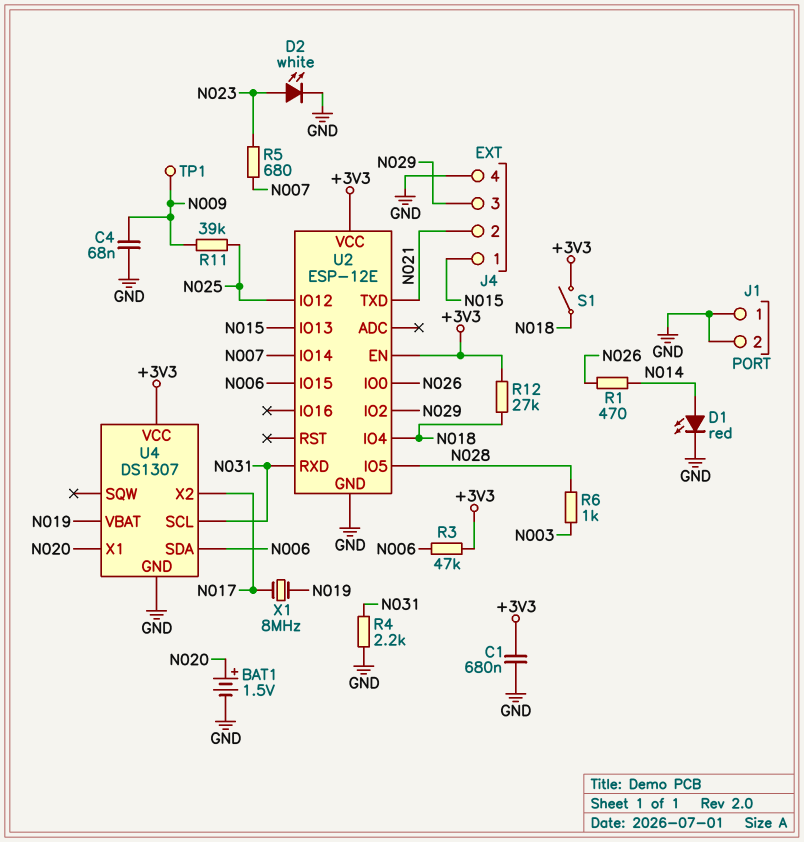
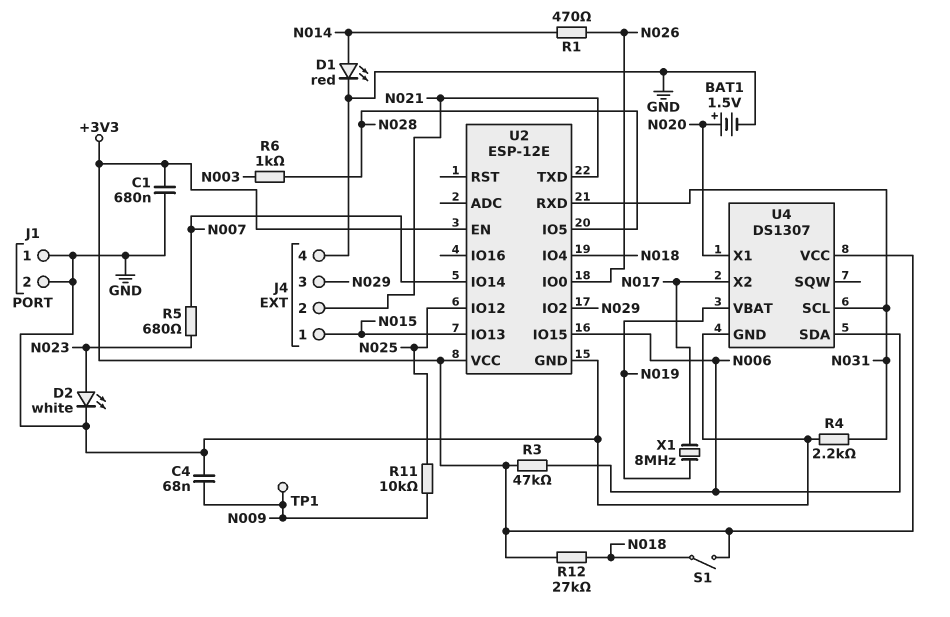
R11: 39k (N009, N025) -> 10k (N009, N025)

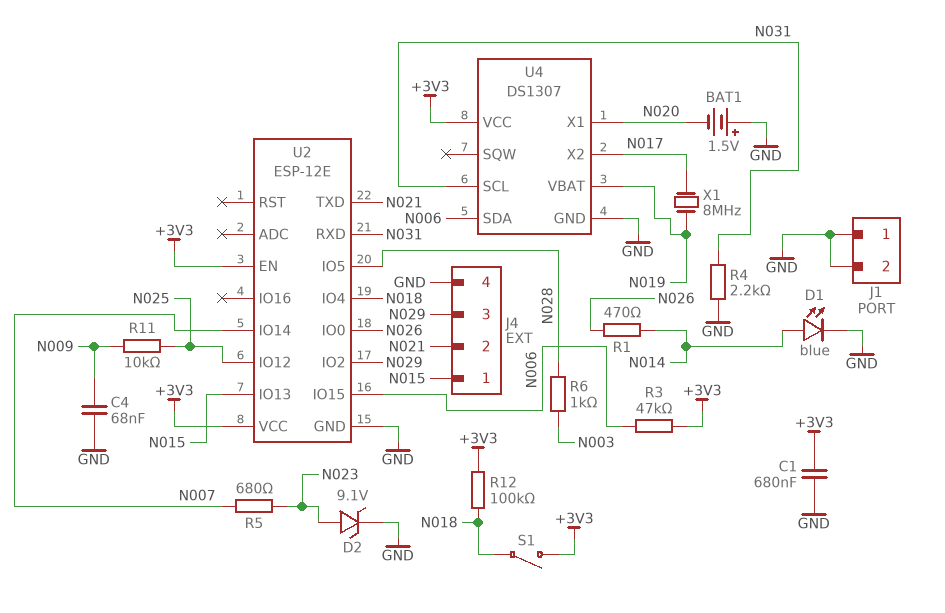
BAT1: 1.5V (plus N020, minus GND) -> 1.5V (plus GND, minus N020)
D1: LED red (A N014, K GND) -> LED blue (A N014, K GND)
D2: LED white (A N023, K GND) -> zener 9.1V (A N023, K GND)
R12: 27k (+3V3, N018) -> 100k (+3V3, N018)
TP1: test point (N009) -> none

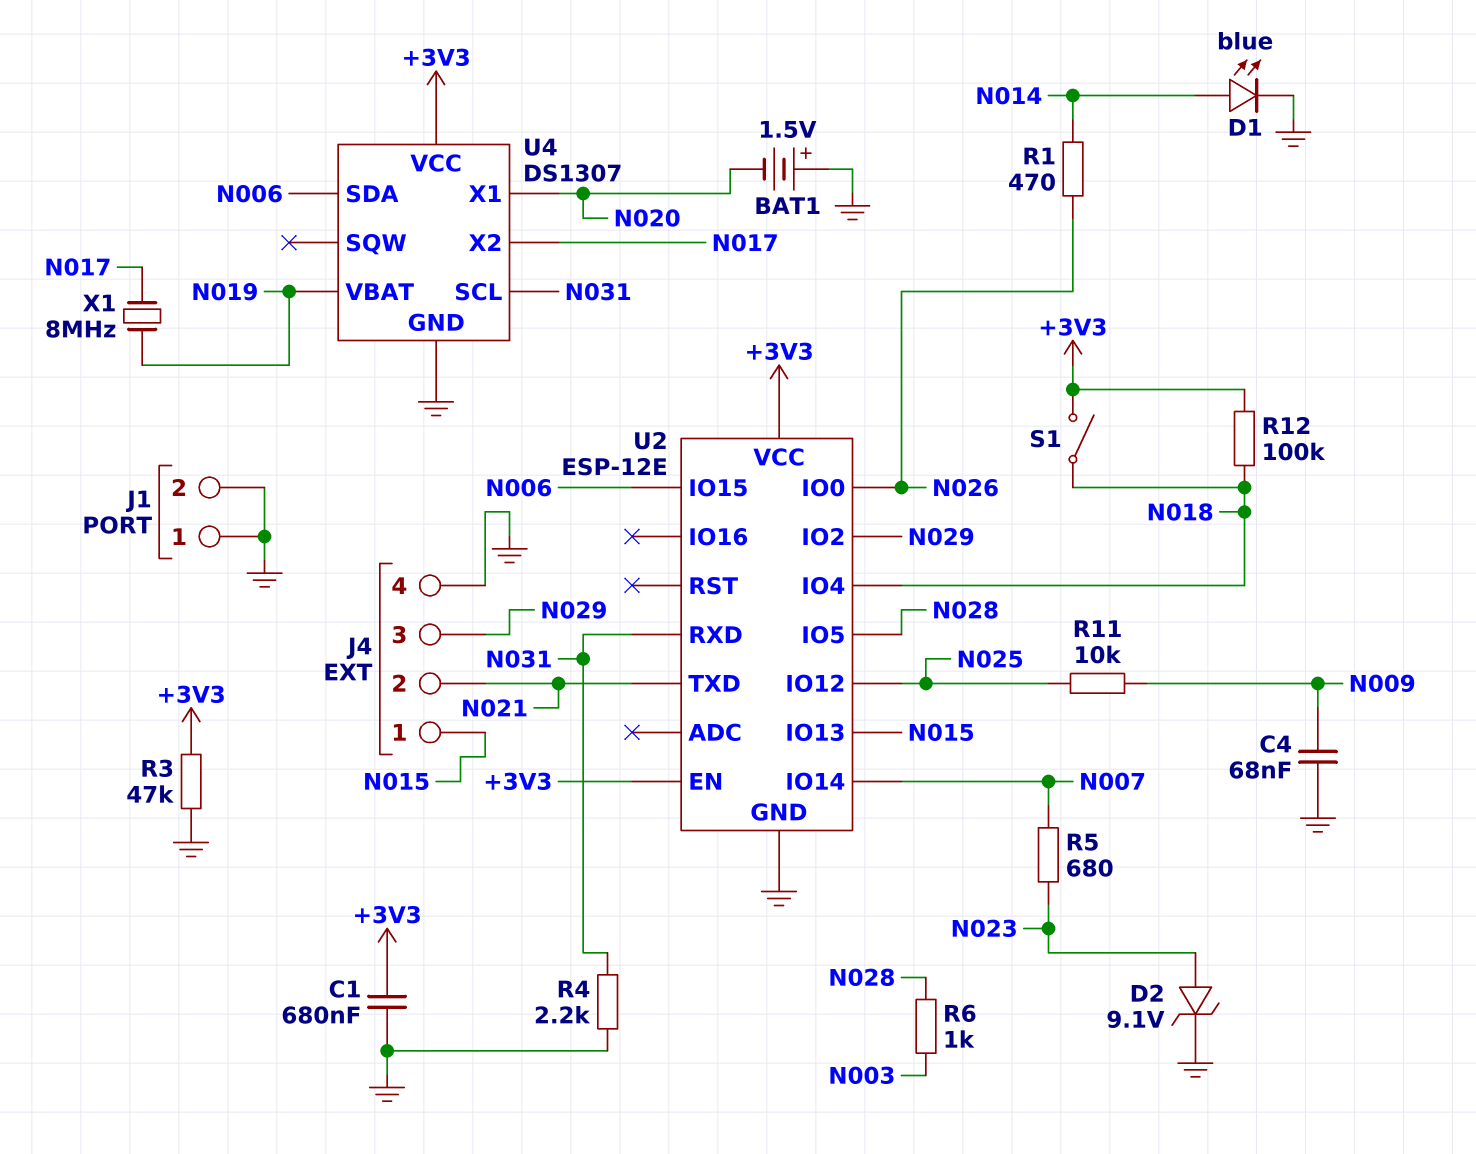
R3: 47k (+3V3, N006) -> 47k (+3V3, GND)

